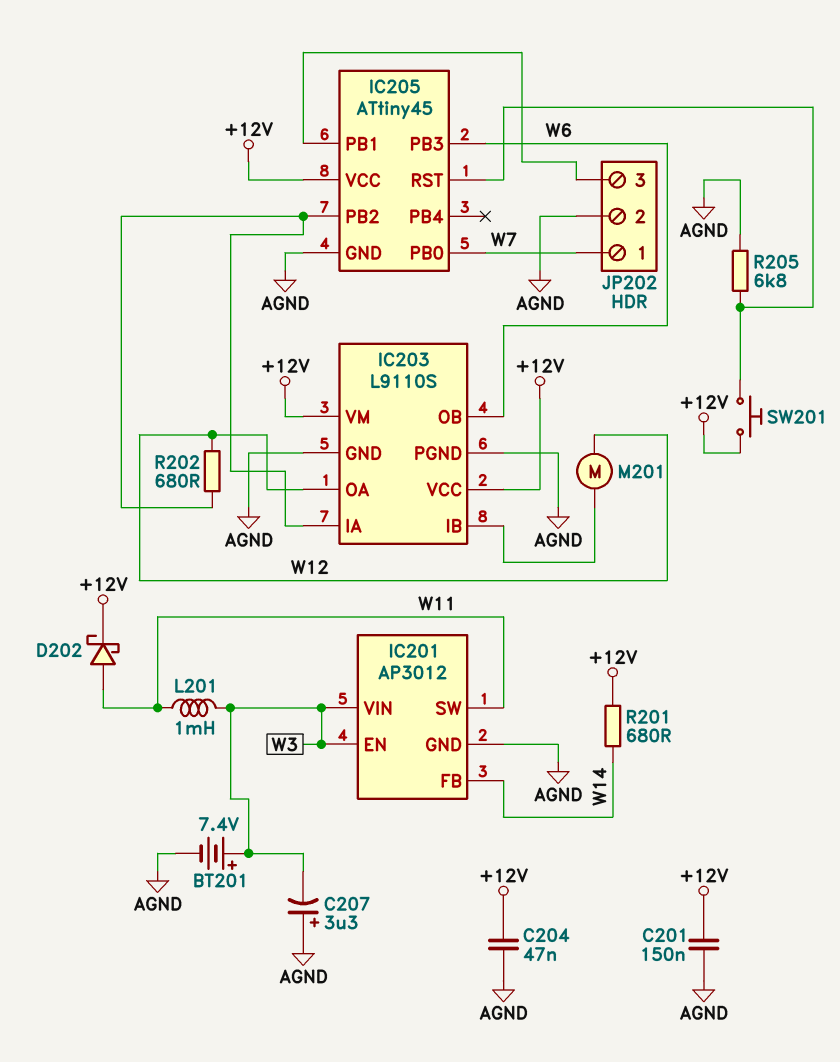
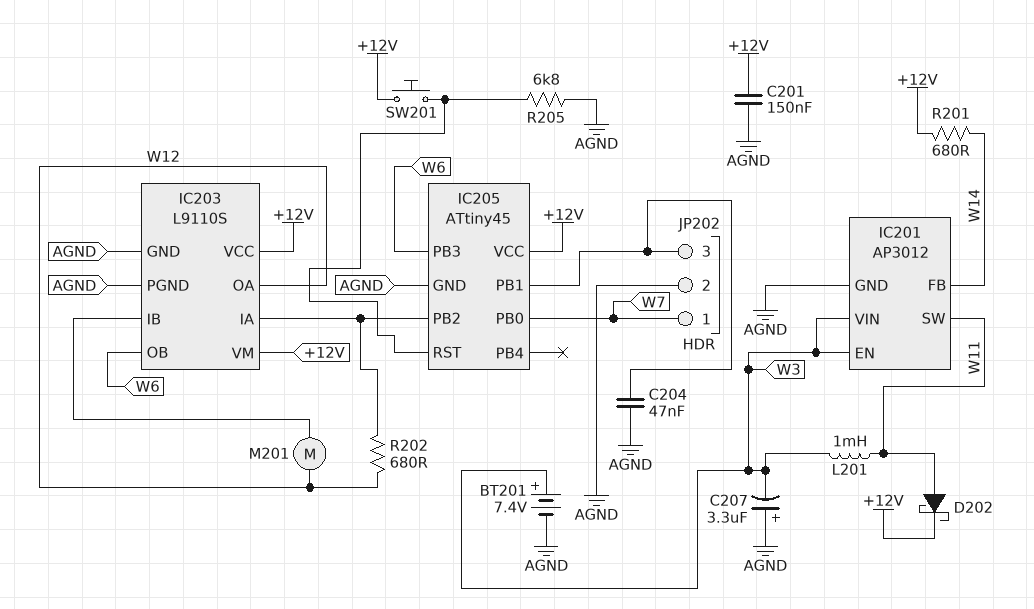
C204: 47nF (+12V, AGND) -> 47nF (AGND, IC205/PB1)

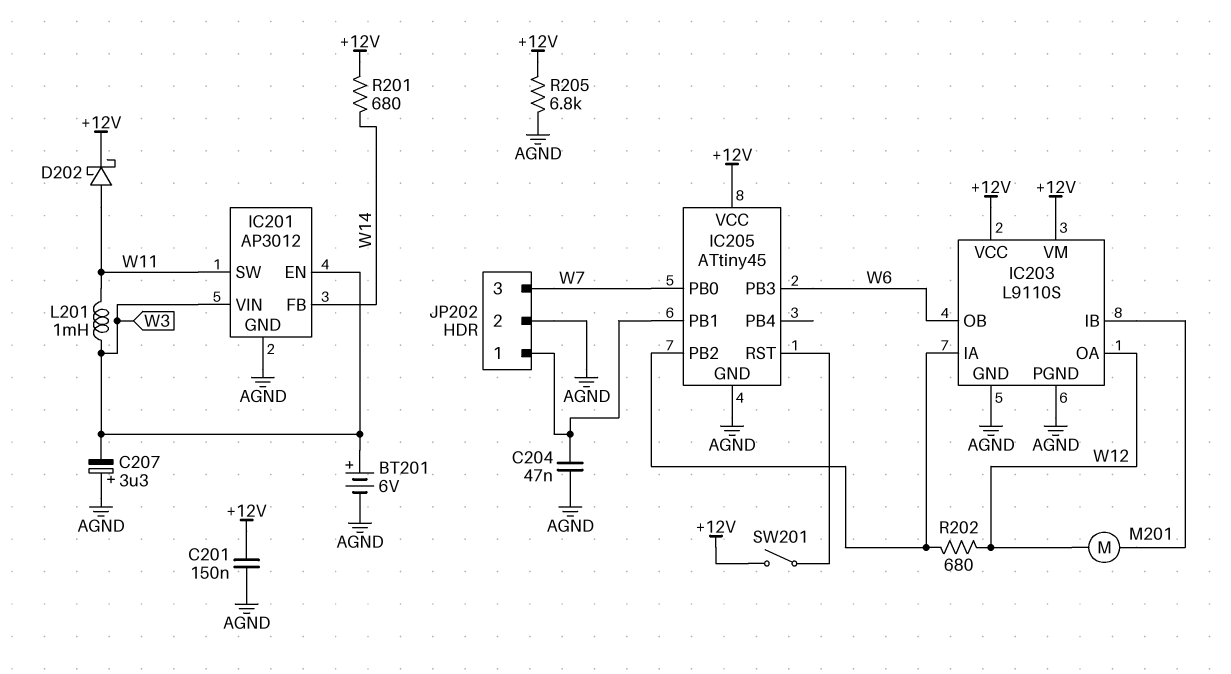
BT201: 7.4V (plus W3, minus AGND) -> 6V (plus W3, minus AGND)
JP202 pin 1: W7 -> IC205/PB1
JP202 pin 3: IC205/PB1 -> W7
R205: 6.8k (AGND, IC205/RST) -> 6.8k (+12V, AGND)
SW201: button (+12V, IC205/RST) -> switch (+12V, IC205/RST)

